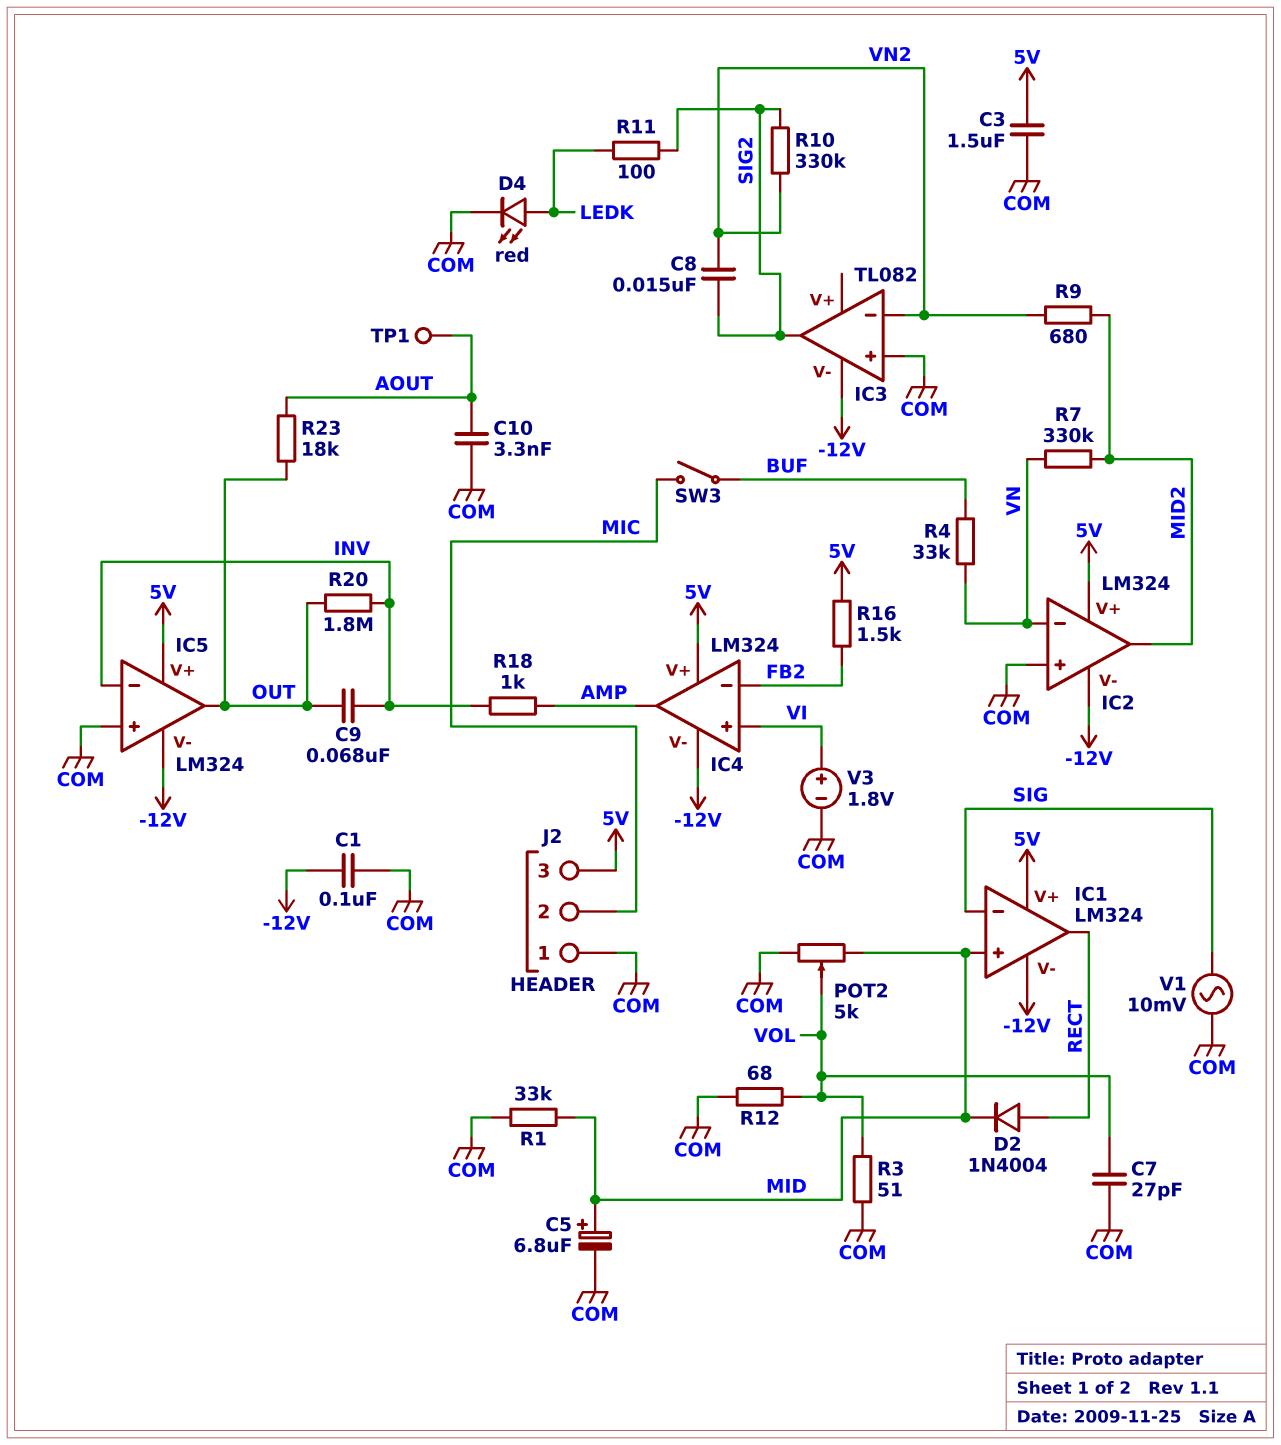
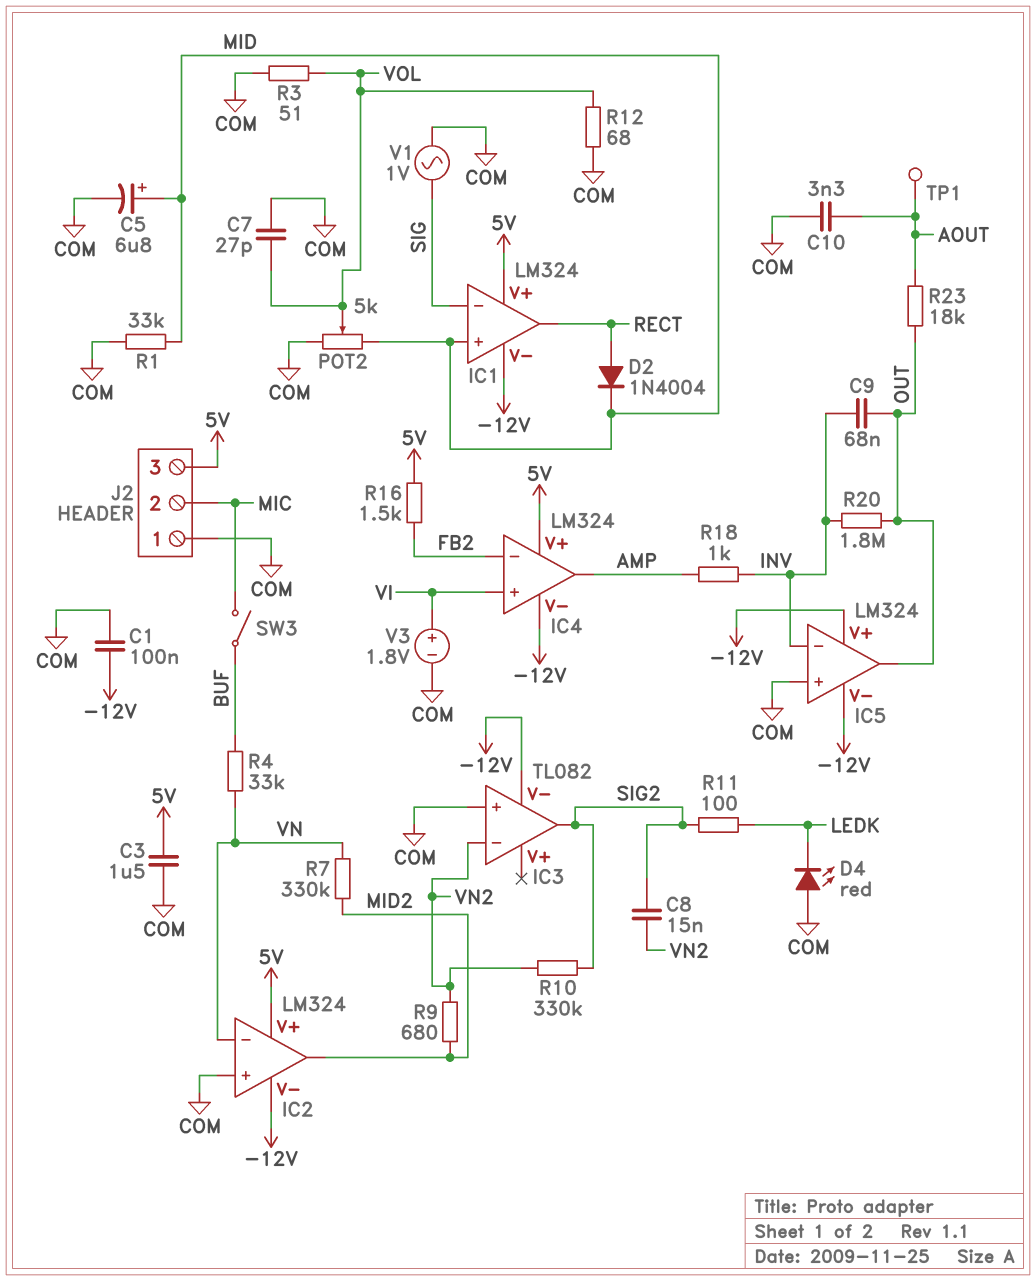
D4: LED red (A LEDK, K COM) -> LED red (A COM, K LEDK)
IC5 pin V+: 5V -> -12V
V1: AC 10mV (COM, SIG) -> AC 1V (COM, SIG)

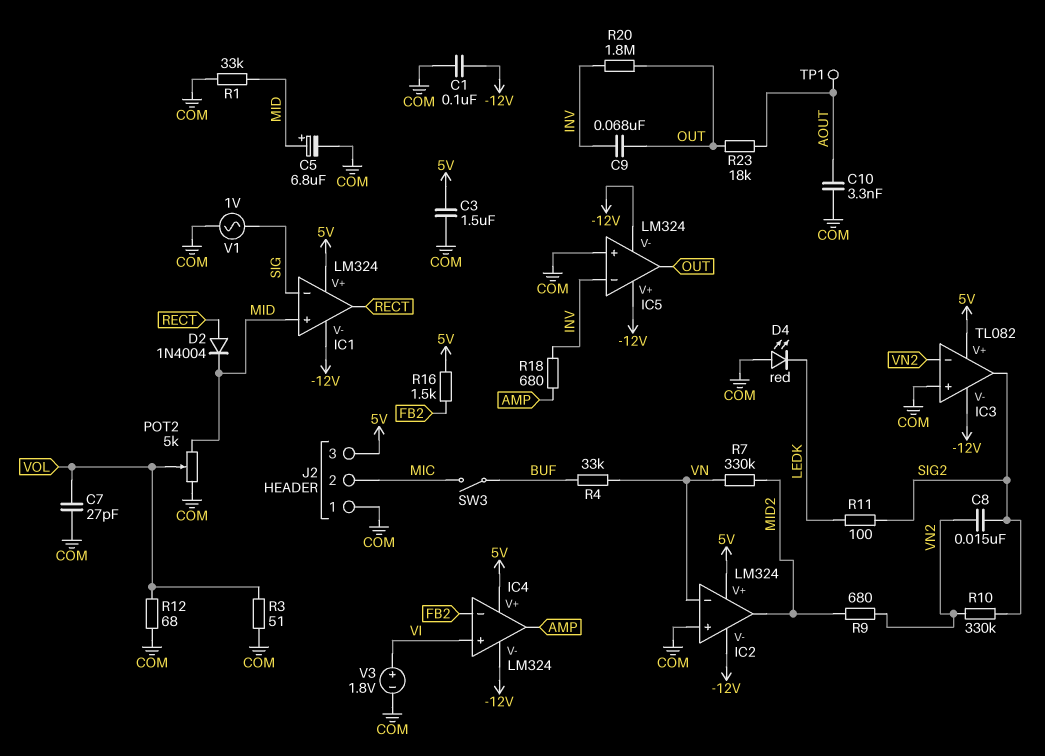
IC3 pin V+: none -> 5V
R18: 1k (AMP, INV) -> 680 (AMP, INV)

